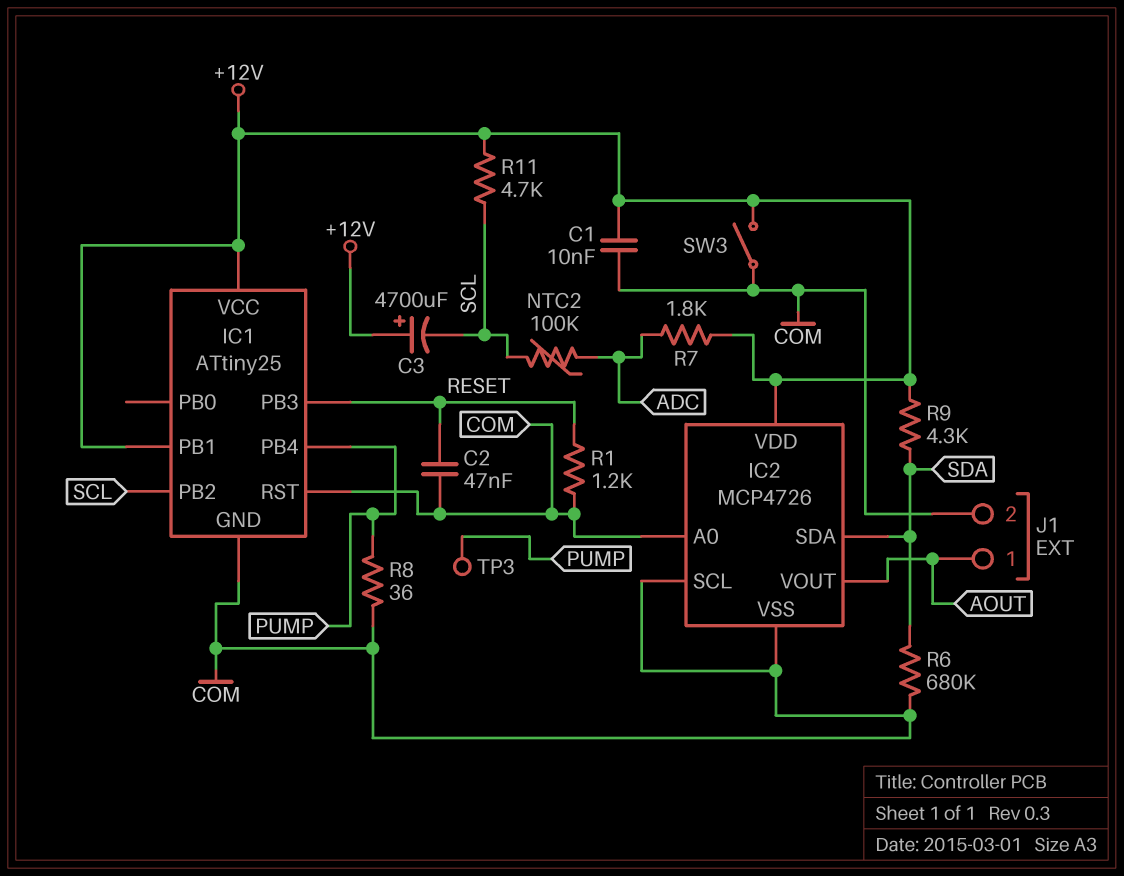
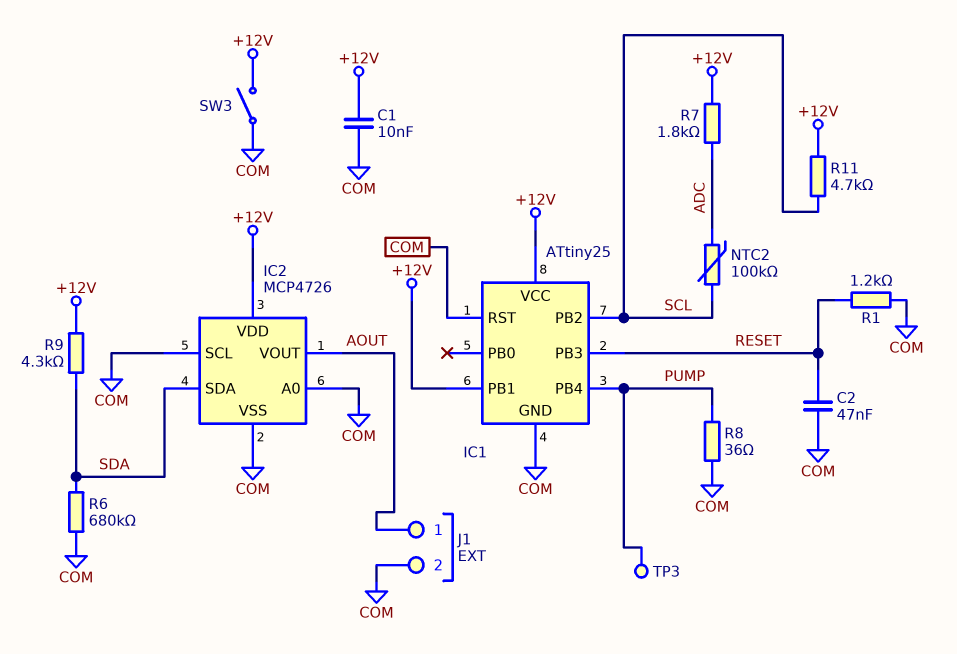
C3: 4700uF (plus +12V, minus SCL) -> none

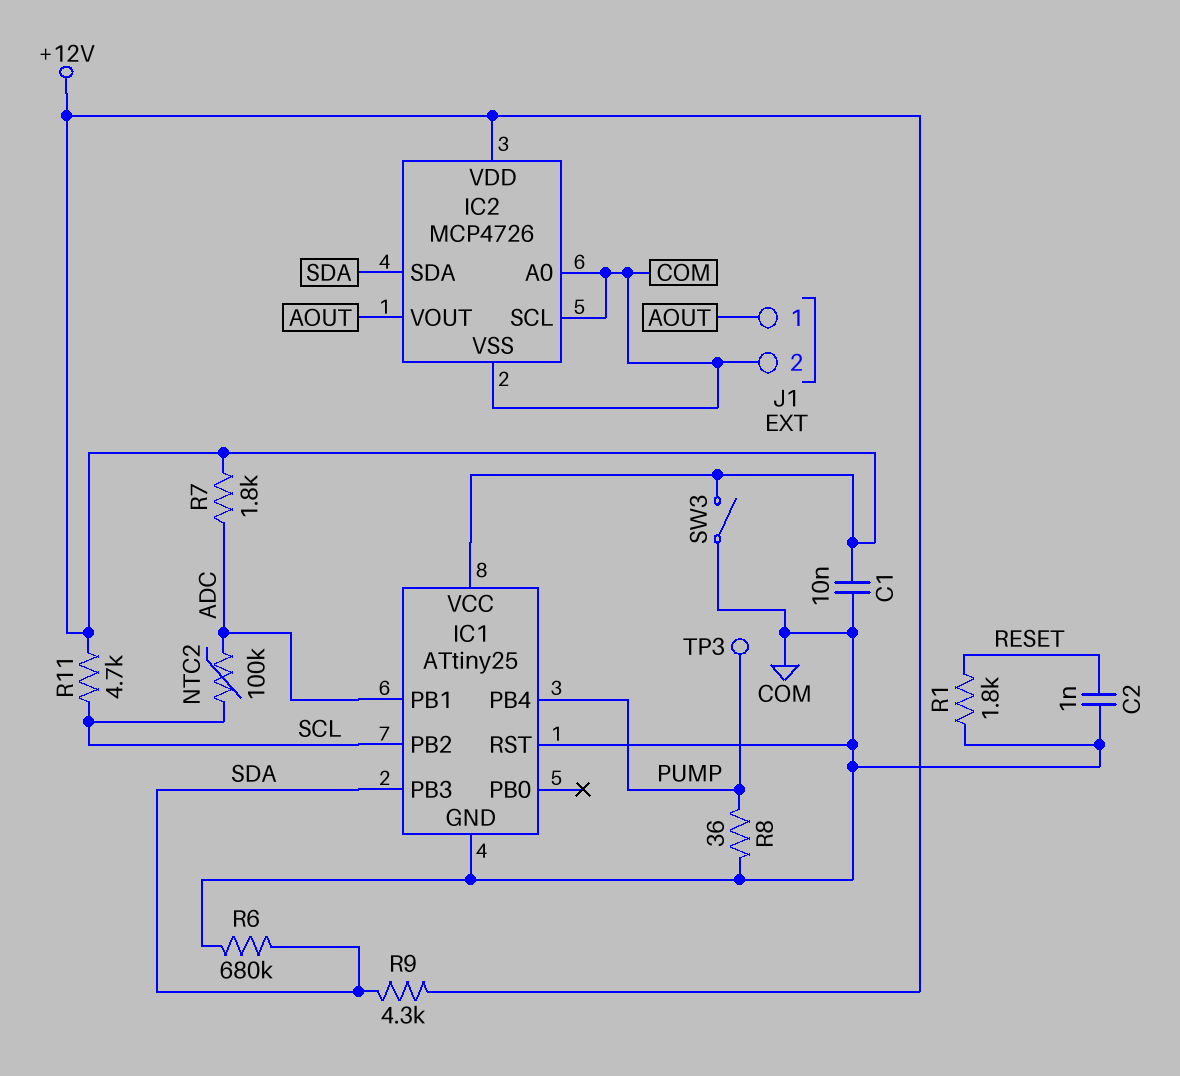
C2: 47nF (COM, RESET) -> 1nF (COM, RESET)
IC1 pin PB1: +12V -> ADC
IC1 pin PB3: RESET -> SDA
R1: 1.2k (COM, RESET) -> 1.8k (COM, RESET)

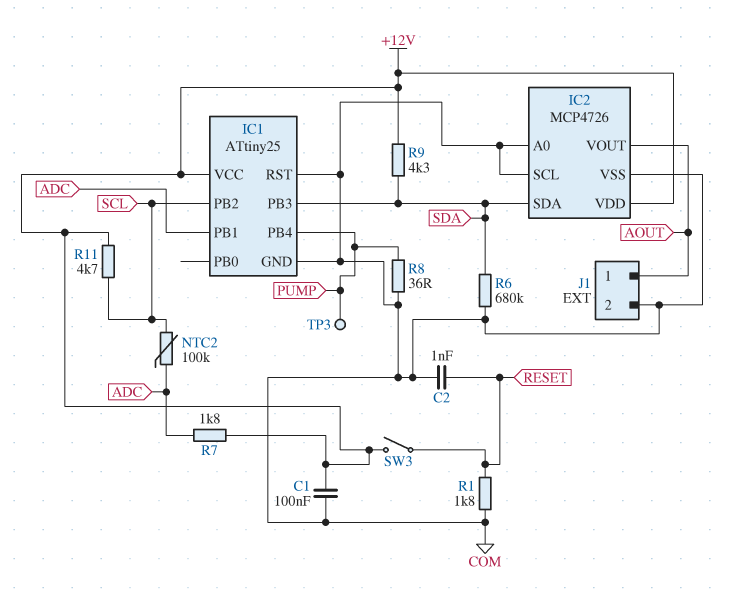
C1: 10nF (+12V, COM) -> 100nF (+12V, COM)
SW3: switch (+12V, COM) -> switch (+12V, RESET)

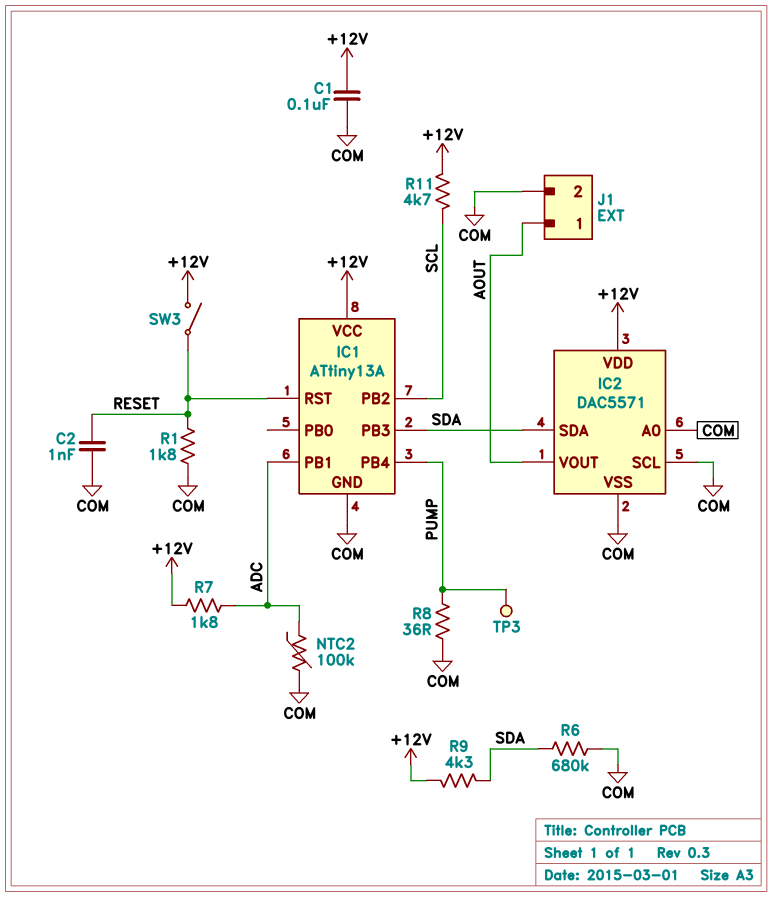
IC1: ATtiny25 -> ATtiny13A
IC1 pin RST: COM -> RESET
IC2: MCP4726 -> DAC5571
NTC2: 100k (ADC, SCL) -> 100k (ADC, COM)

